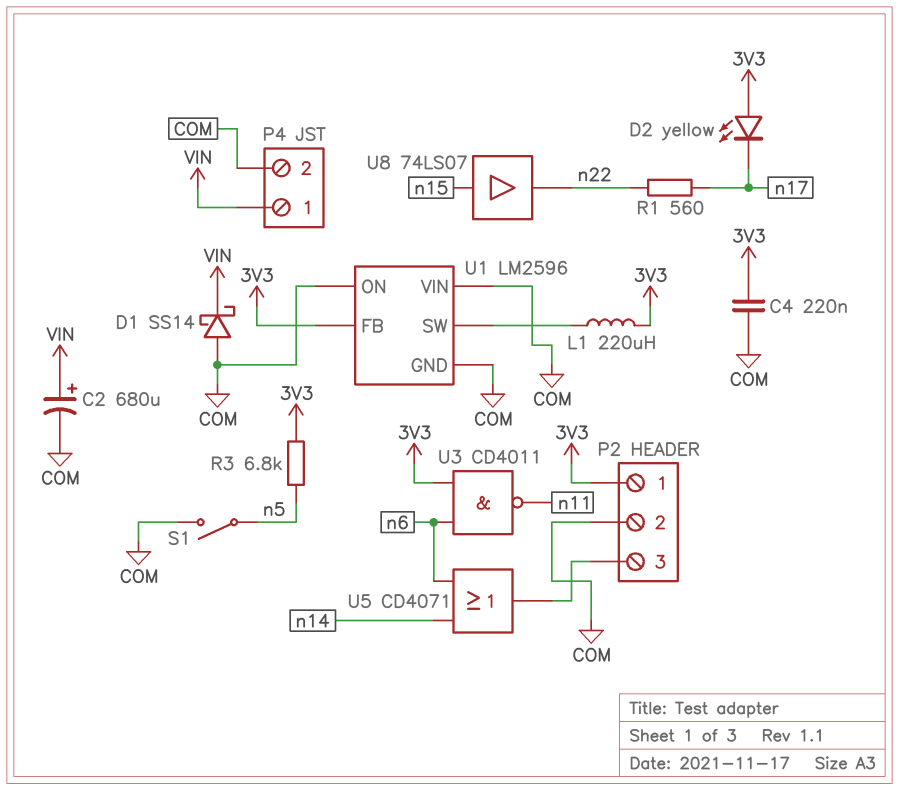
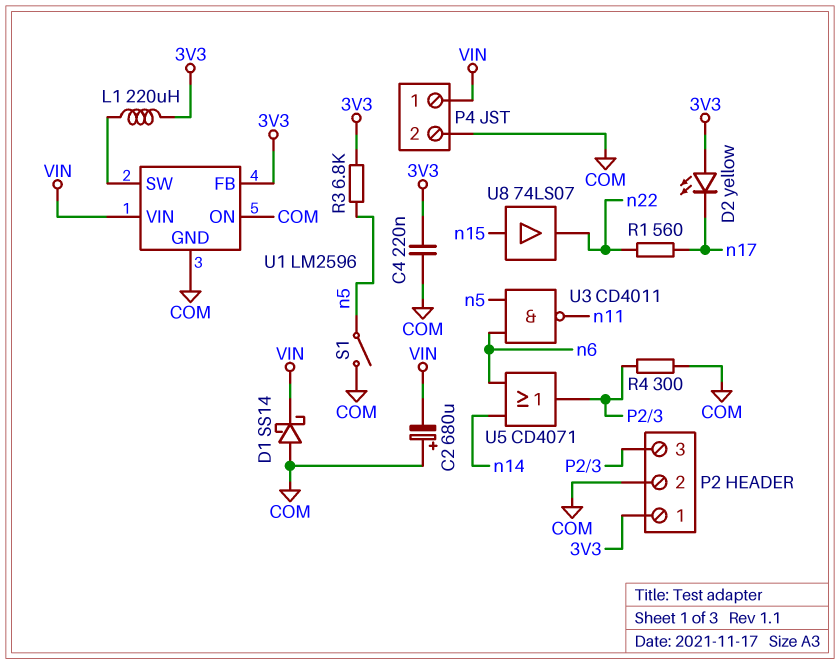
C2: 680uF (plus VIN, minus COM) -> 680uF (plus COM, minus VIN)
R4: none -> 300 (COM, P2/3)
U1 pin VIN: COM -> VIN
U3: NAND CD4011 (in 3V3, in n6, out n11) -> NAND CD4011 (in n5, in n6, out n11)

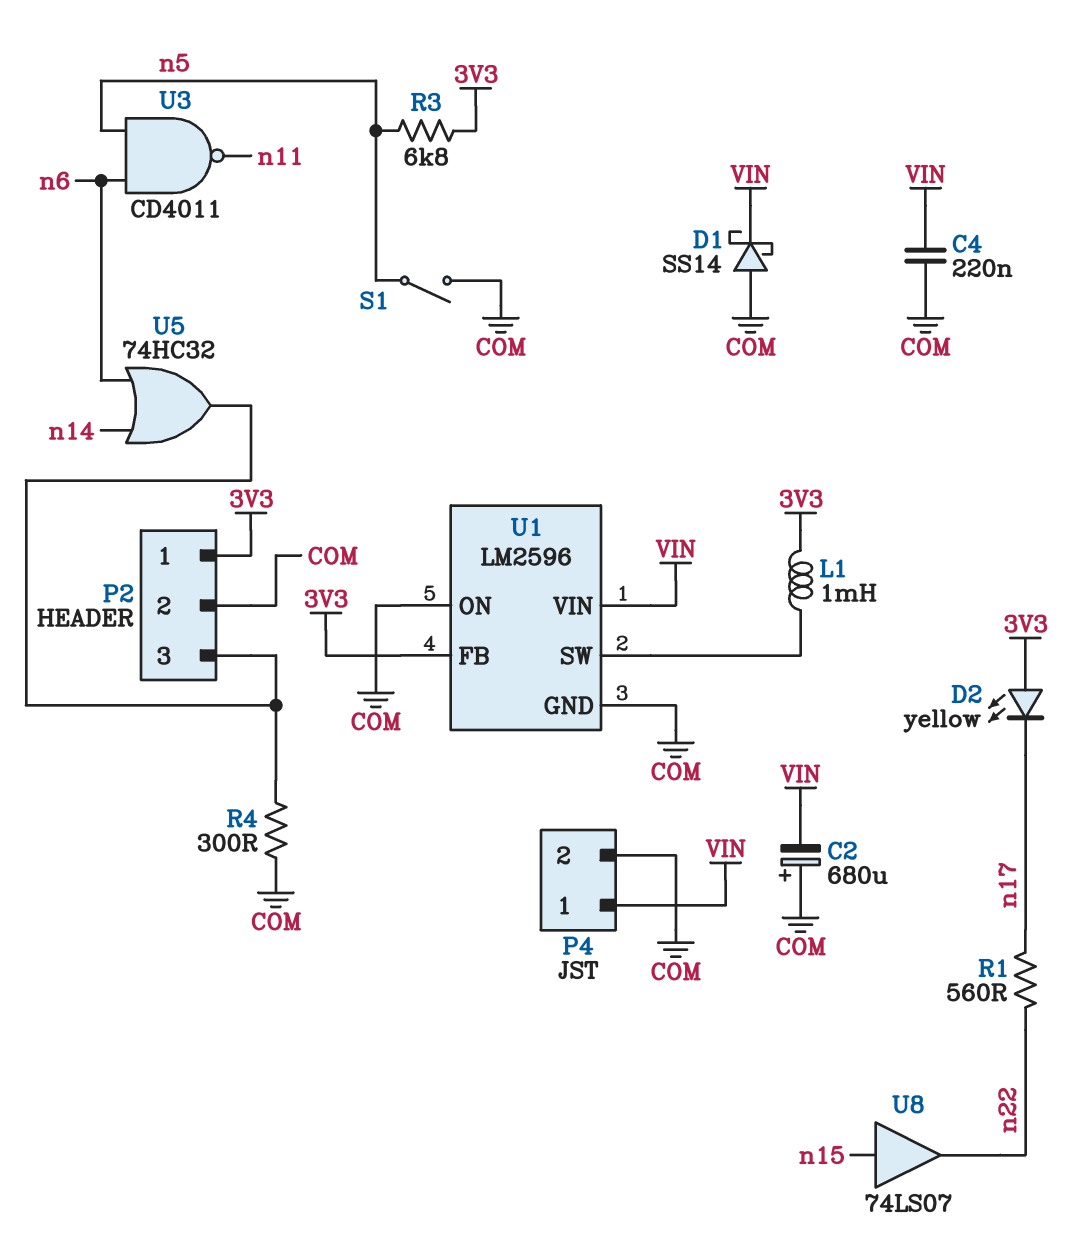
C4: 220nF (3V3, COM) -> 220nF (COM, VIN)
L1: 220uH (3V3, U1/SW) -> 1mH (3V3, U1/SW)
U5: OR CD4071 (in n6, in n14, out P2/3) -> OR 74HC32 (in n6, in n14, out P2/3)

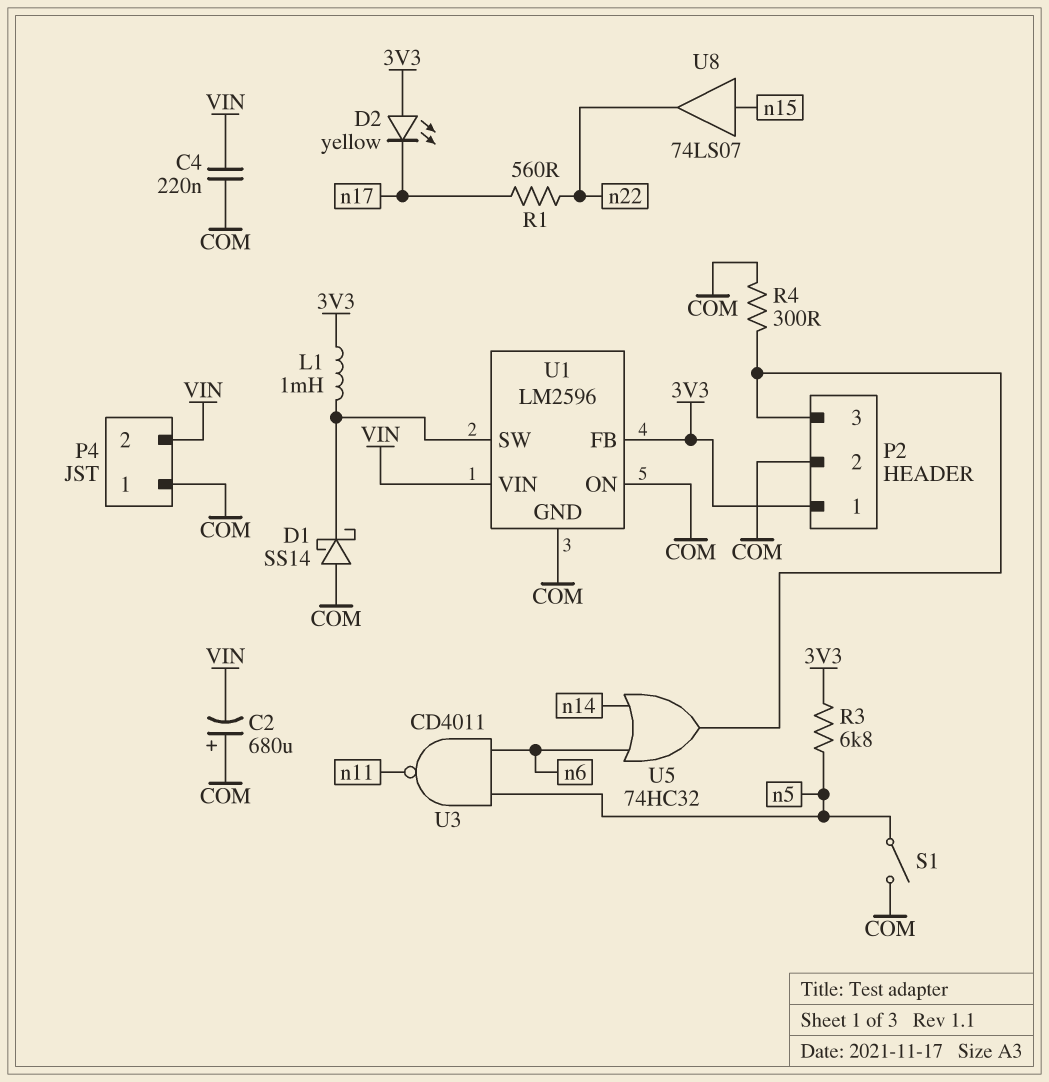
D1: schottky SS14 (A COM, K VIN) -> schottky SS14 (A COM, K U1/SW)
P4 pin 1: VIN -> COM
P4 pin 2: COM -> VIN

